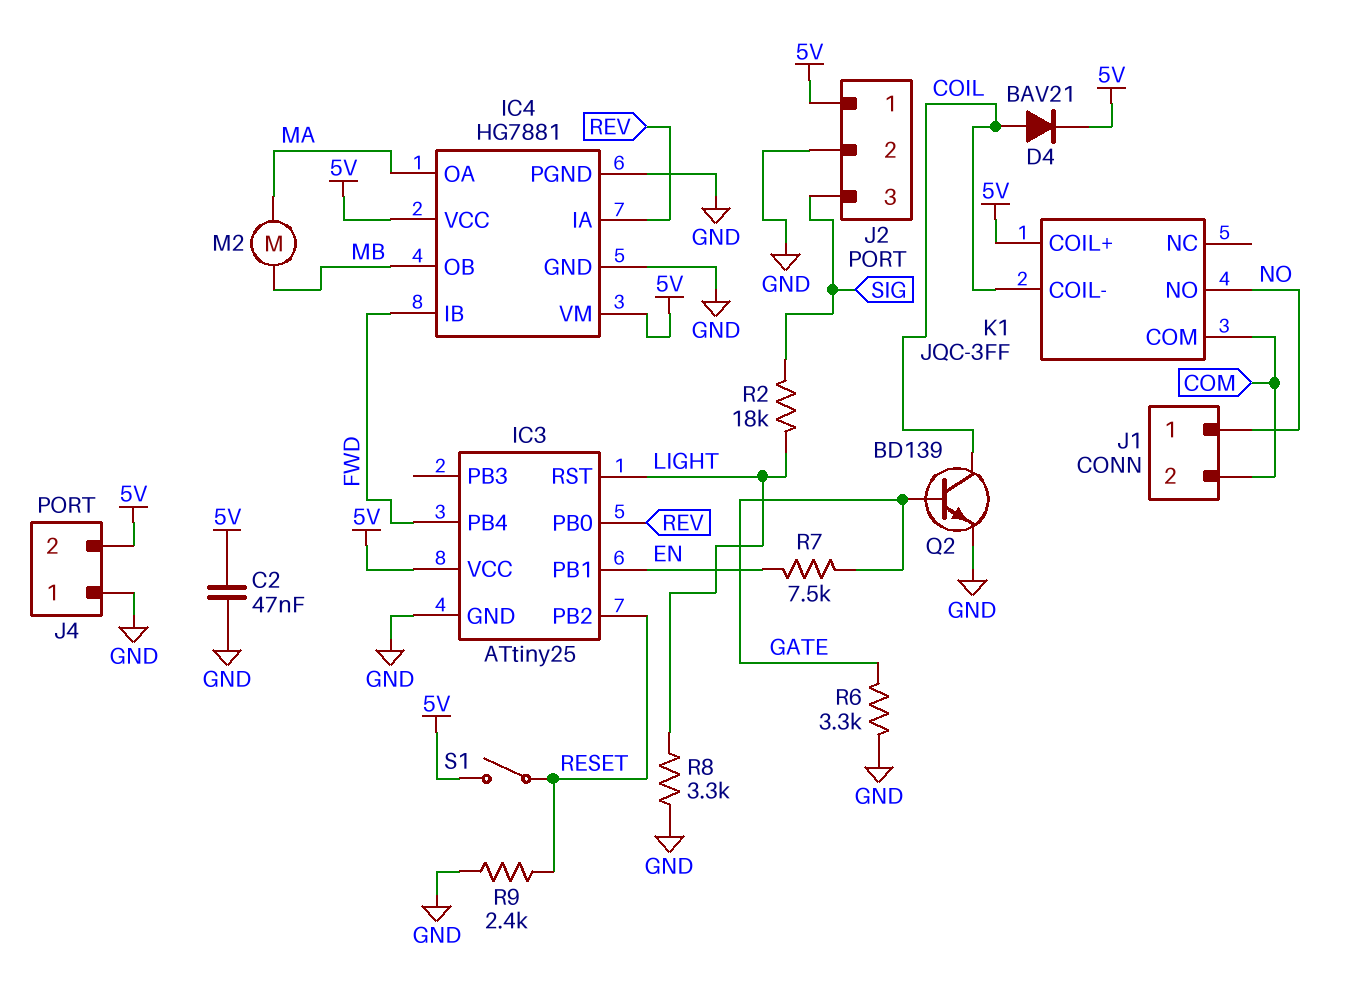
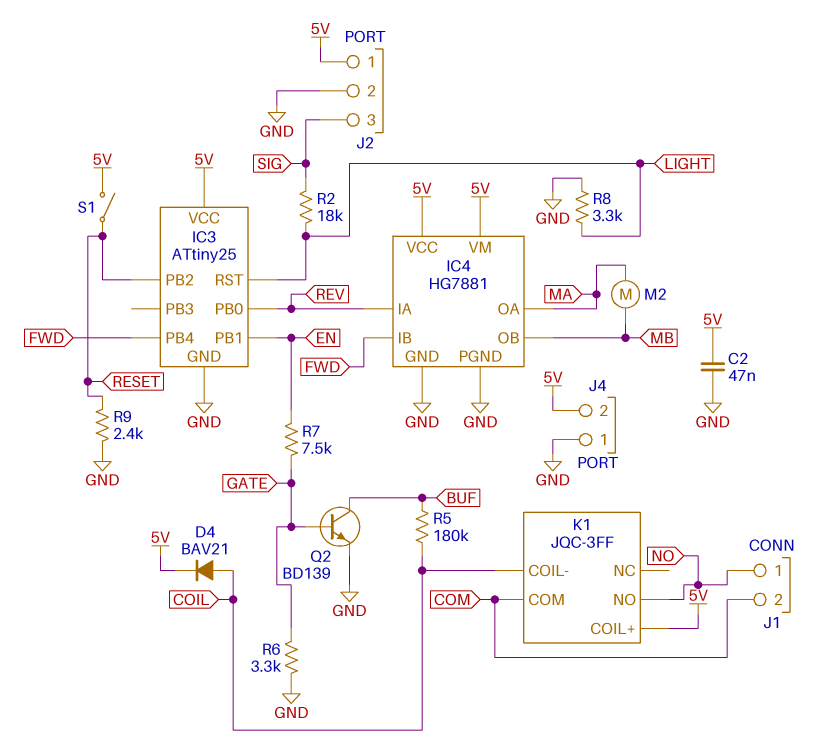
Q2: NPN BD139 (B GATE, C COIL, E GND) -> NPN BD139 (B GATE, C BUF, E GND)
R5: none -> 180k (BUF, COIL)

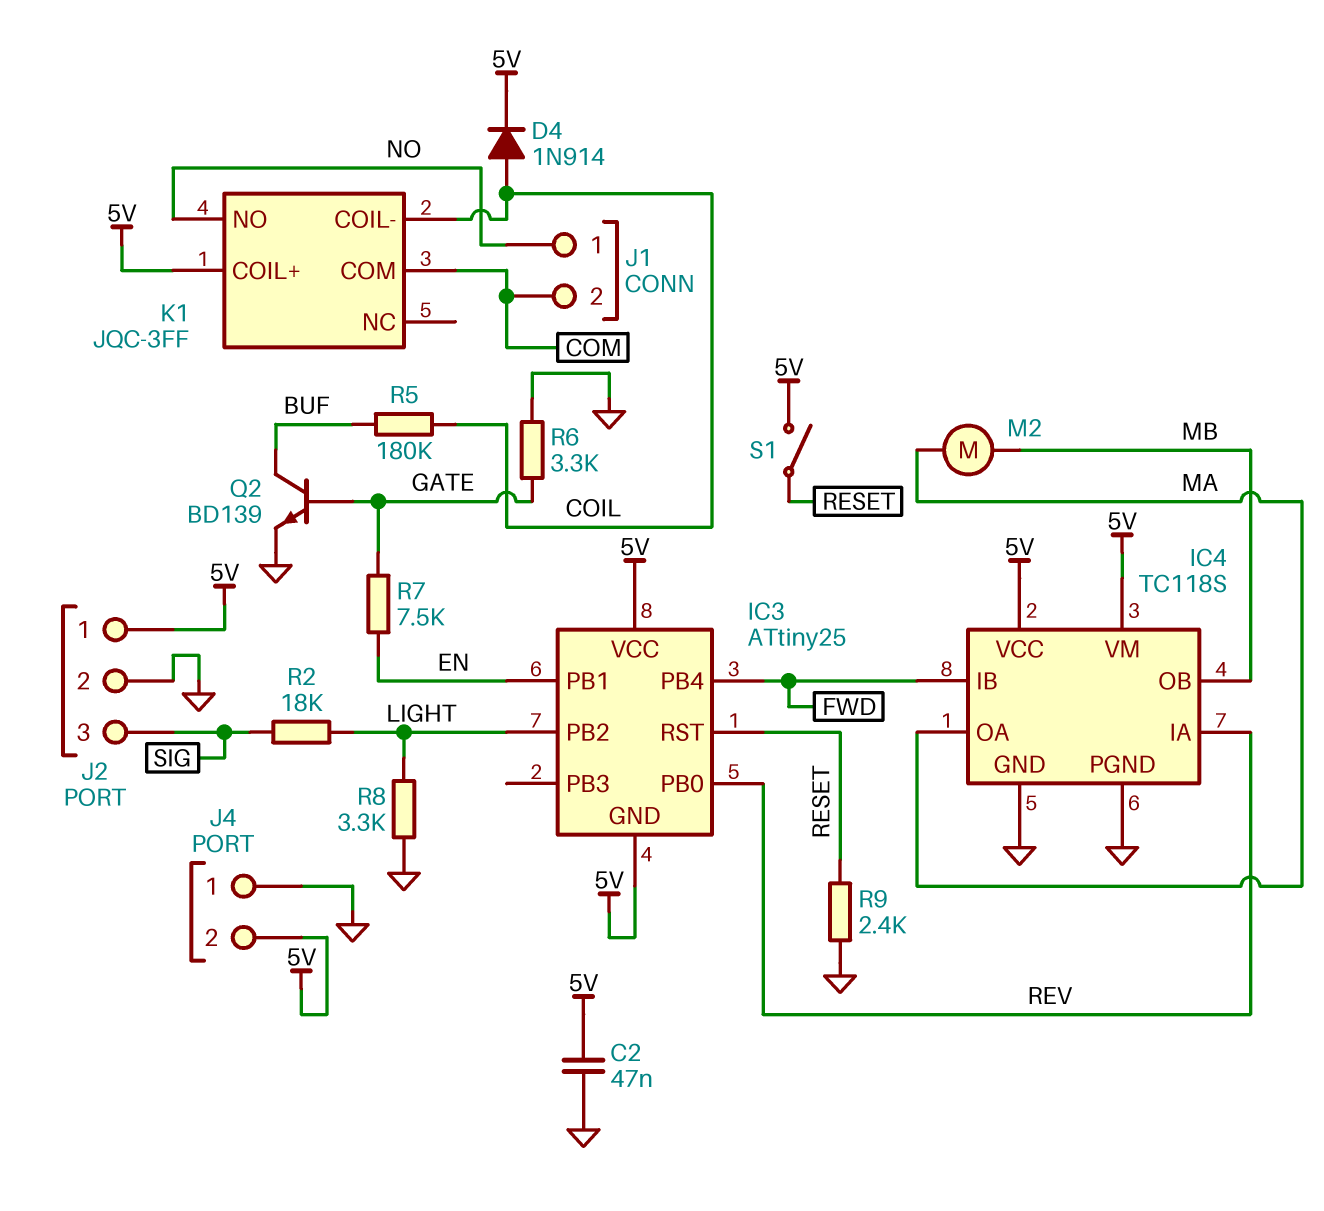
D4: diode BAV21 (A COIL, K 5V) -> diode 1N914 (A COIL, K 5V)
IC3 pin GND: GND -> 5V
IC3 pin PB2: RESET -> LIGHT
IC3 pin RST: LIGHT -> RESET
IC4: HG7881 -> TC118S

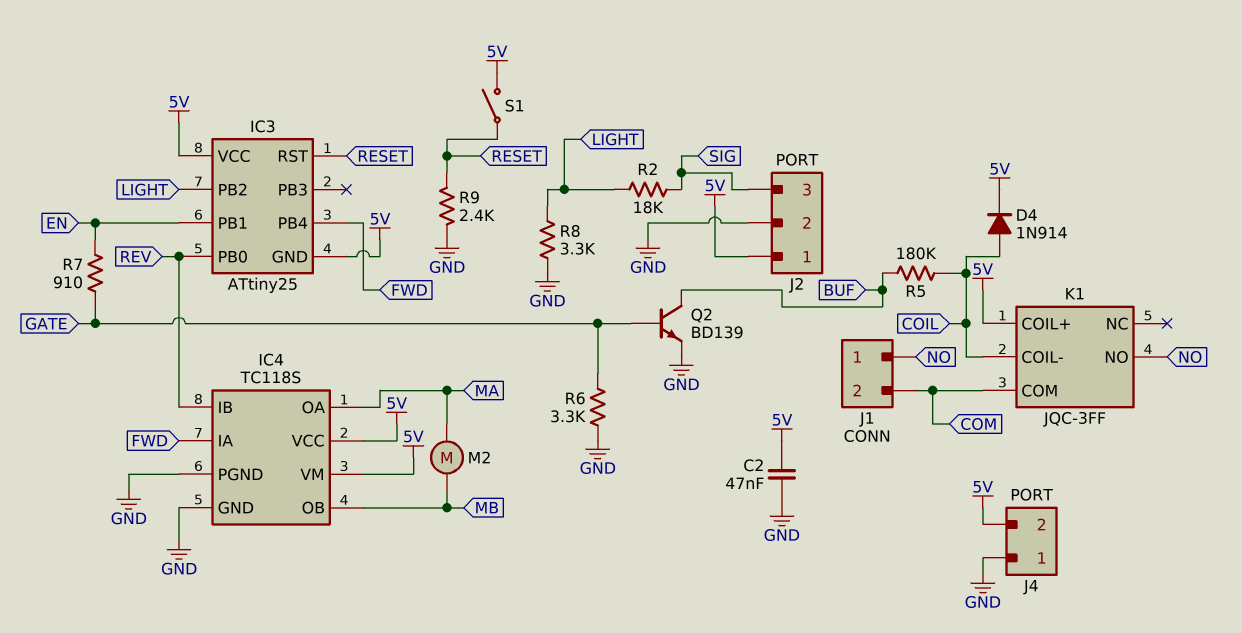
IC4 pin IA: REV -> FWD
IC4 pin IB: FWD -> REV
R7: 7.5k (EN, GATE) -> 910 (EN, GATE)

